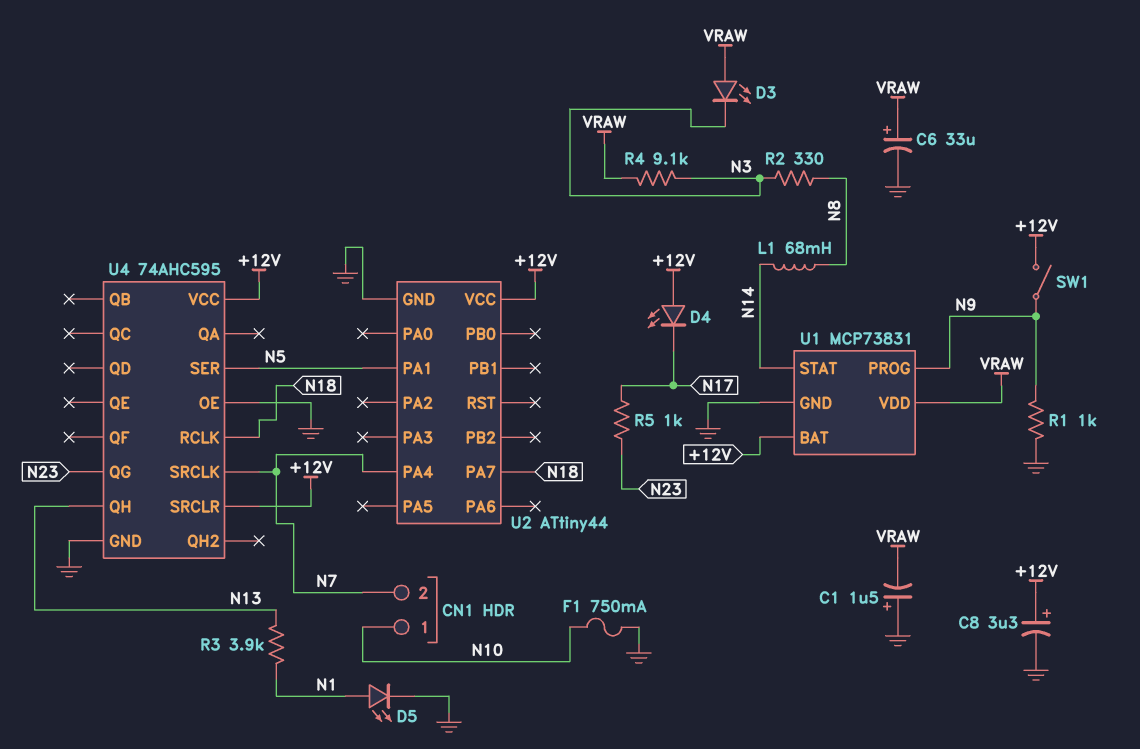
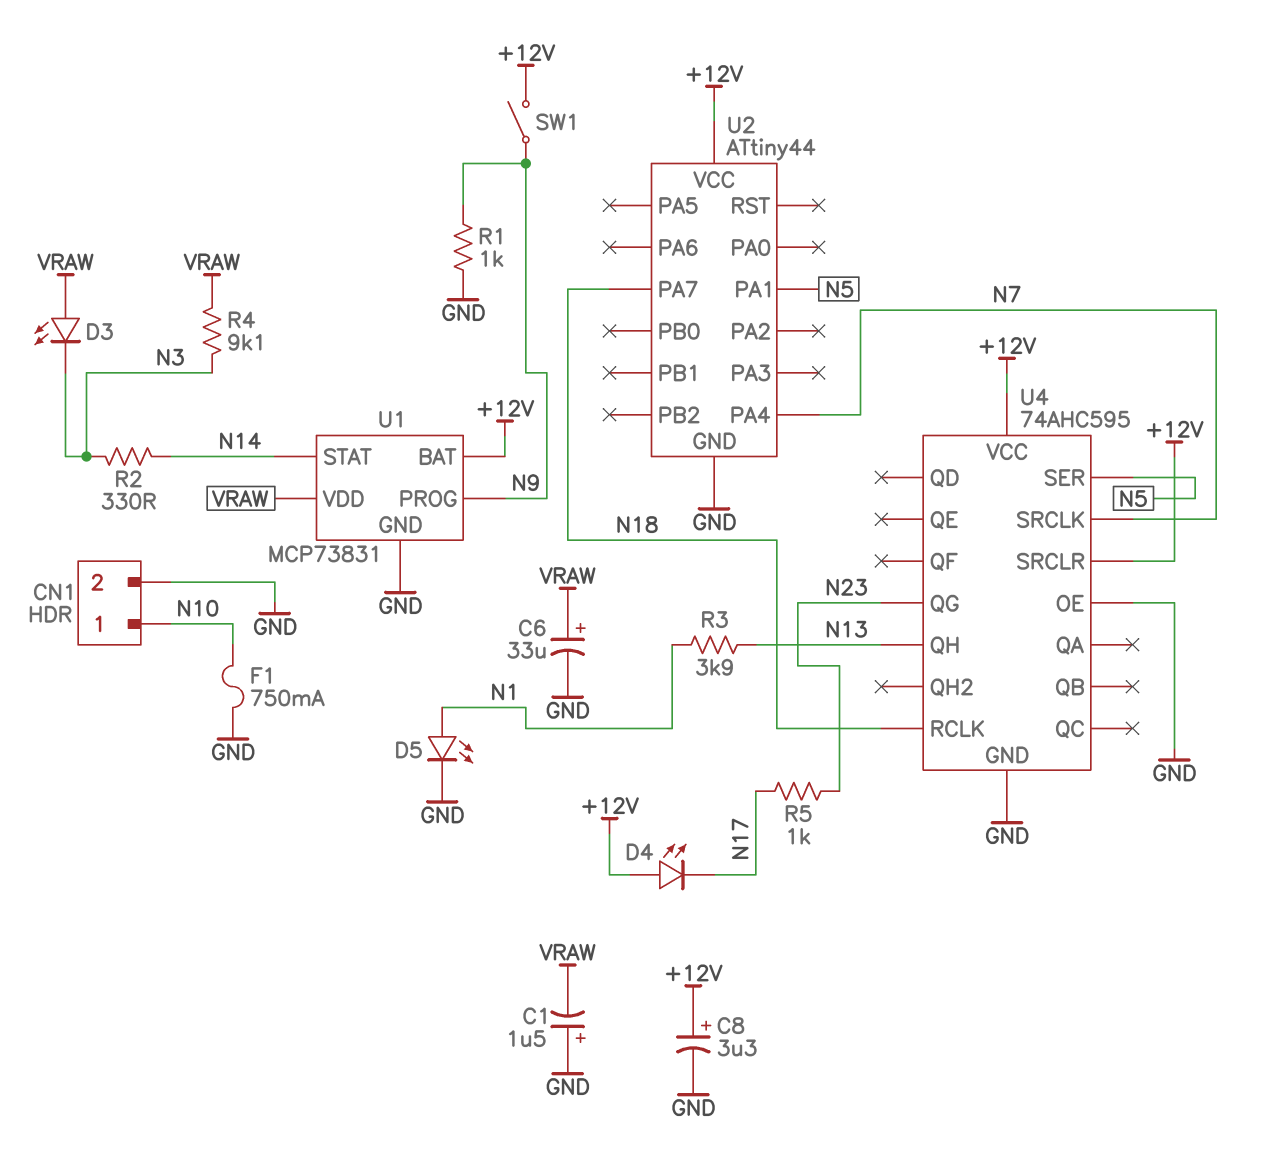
CN1 pin 2: N7 -> GND
L1: 68mH (N8, N14) -> none
R2: 330 (N3, N8) -> 330 (N3, N14)

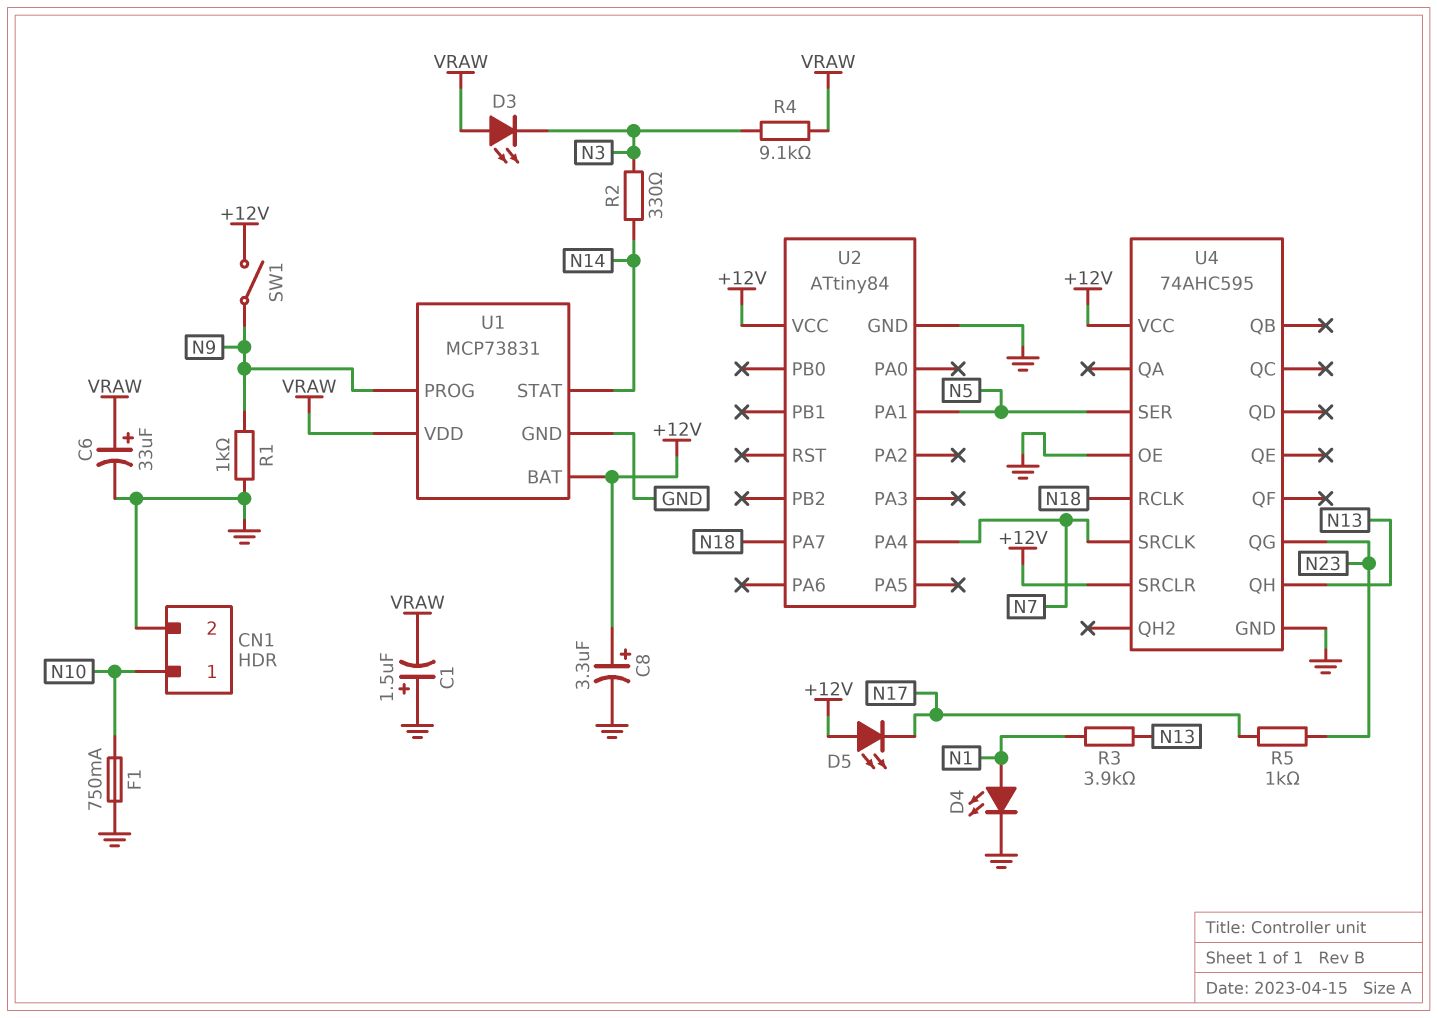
D4: LED (A +12V, K N17) -> LED (A N1, K GND)
D5: LED (A N1, K GND) -> LED (A +12V, K N17)
U2: ATtiny44 -> ATtiny84

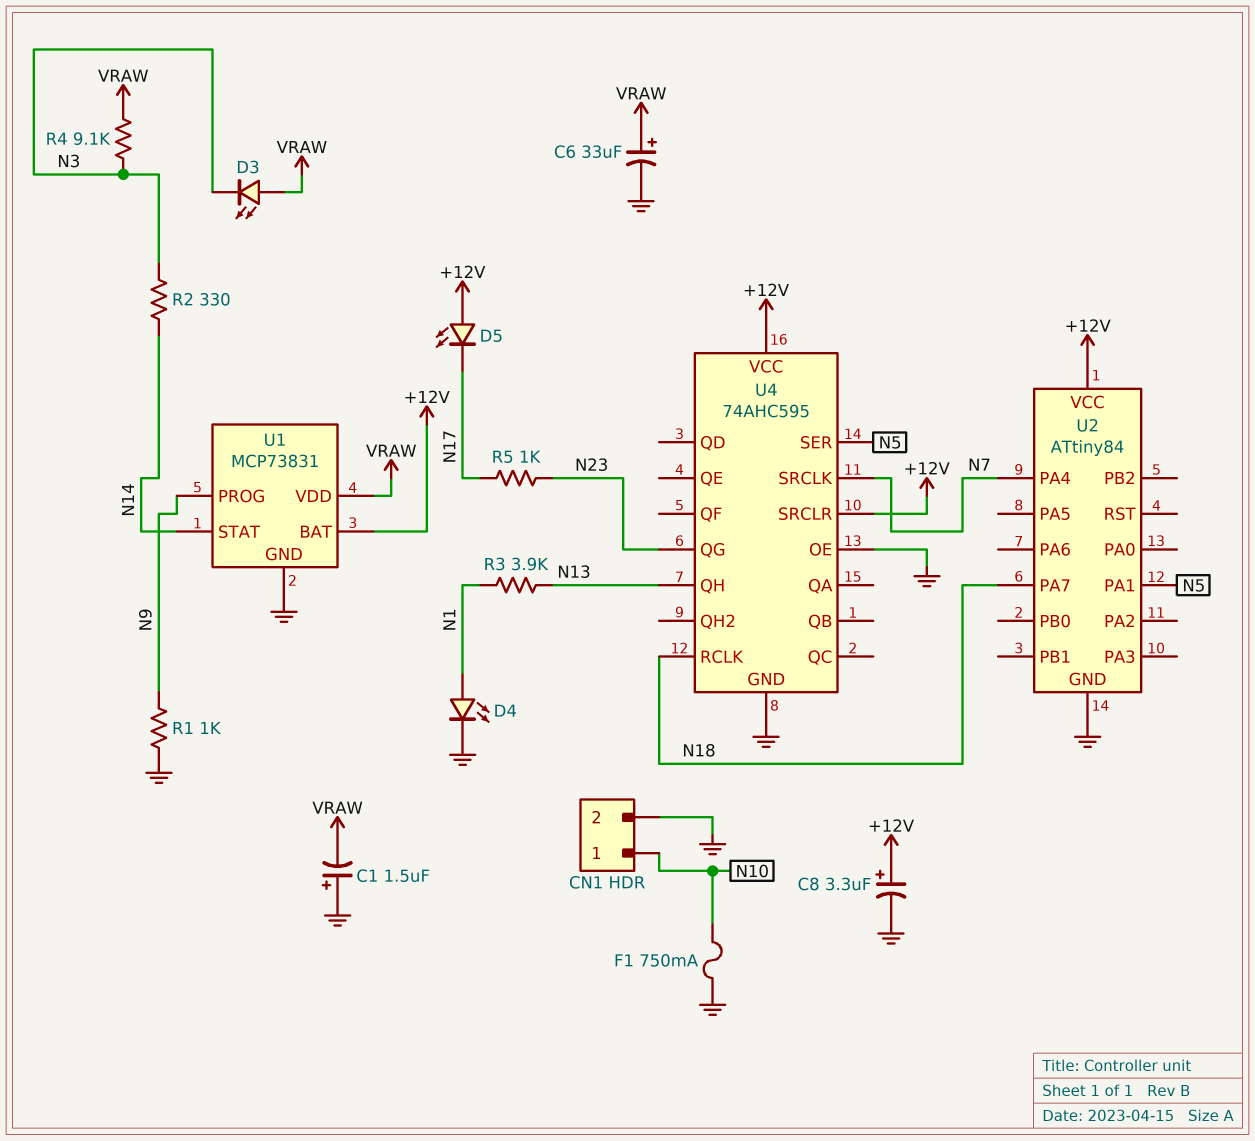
SW1: switch (+12V, N9) -> none

